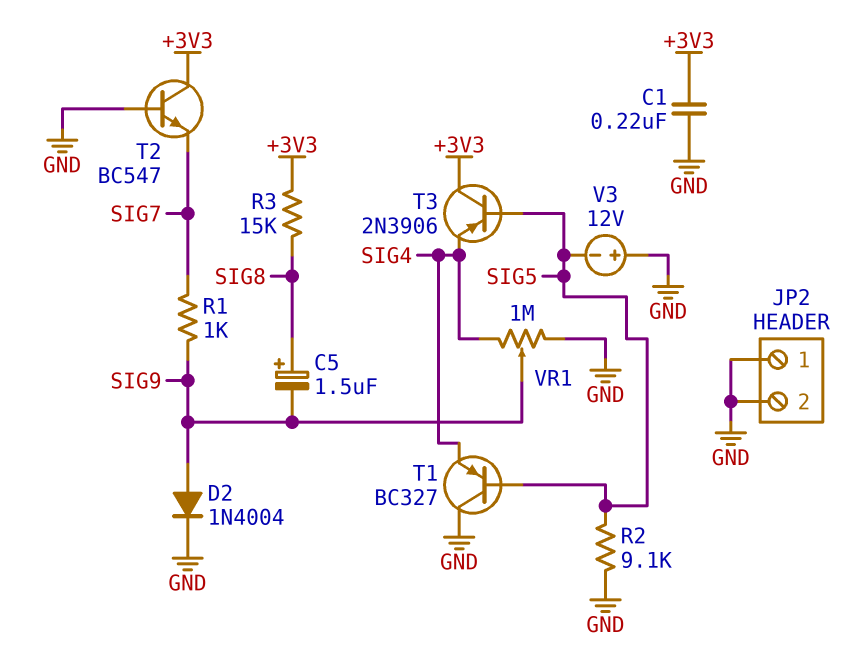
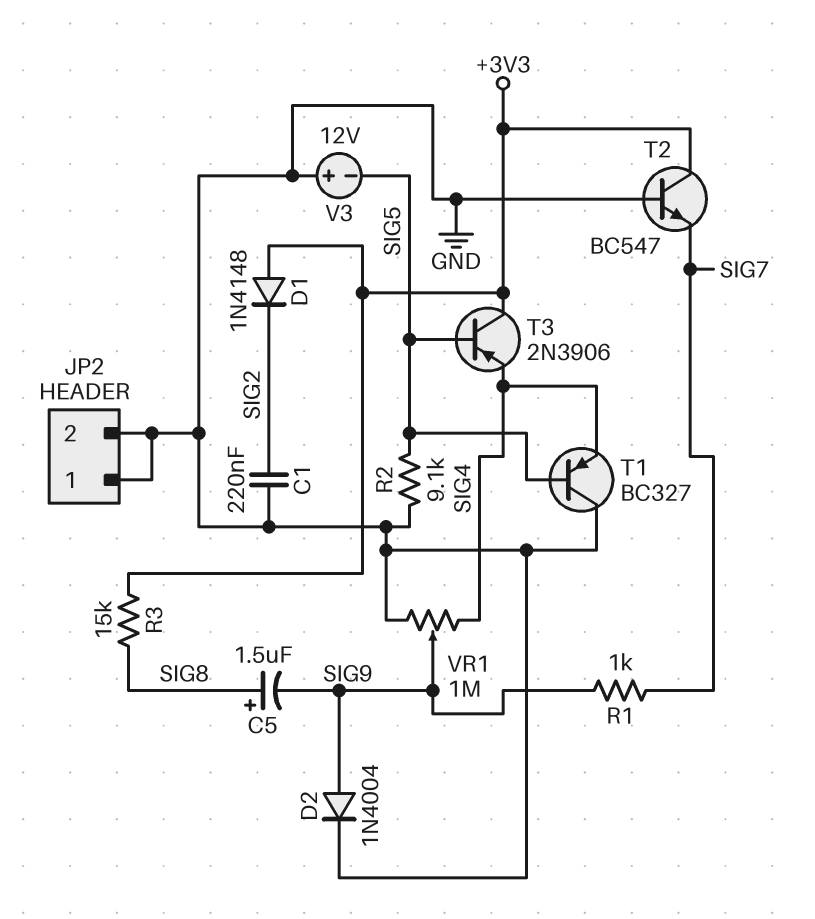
C1: 220nF (+3V3, GND) -> 220nF (GND, SIG2)
D1: none -> diode 1N4148 (A +3V3, K SIG2)

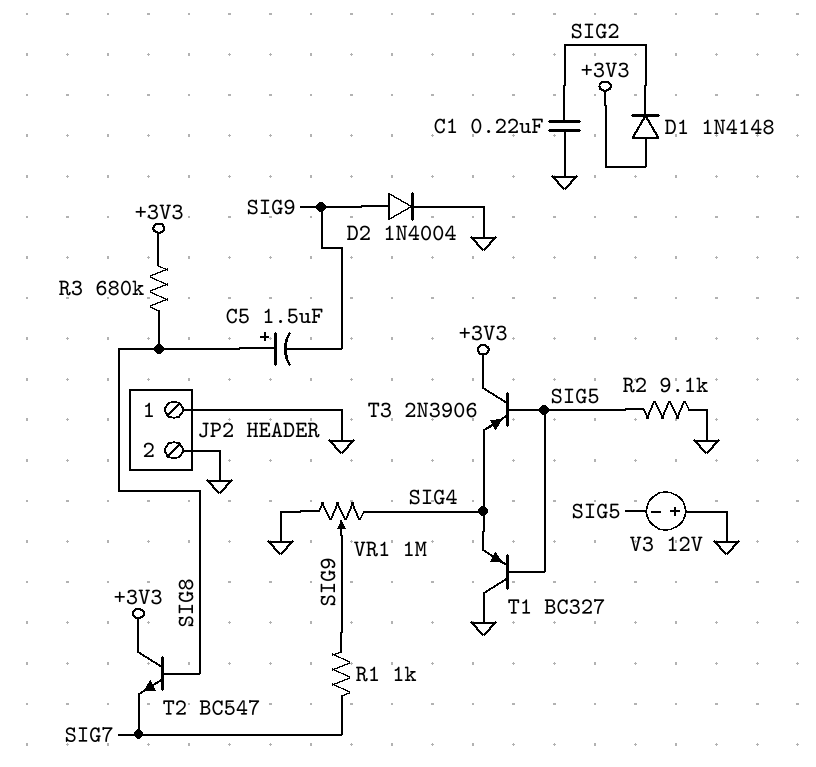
R3: 15k (+3V3, SIG8) -> 680k (+3V3, SIG8)
T2: NPN BC547 (B GND, C +3V3, E SIG7) -> NPN BC547 (B SIG8, C +3V3, E SIG7)

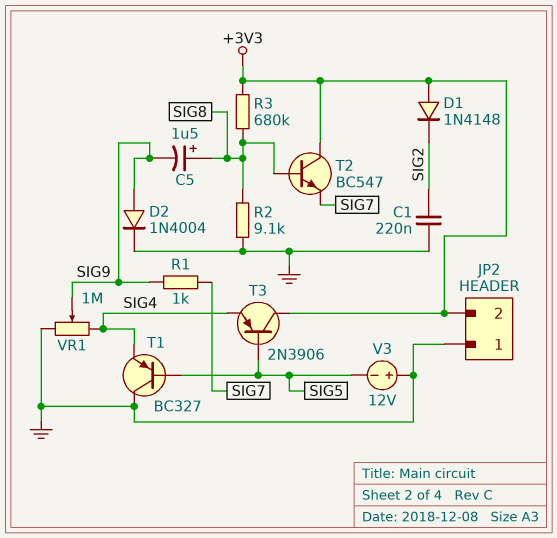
JP2 pin 2: GND -> +3V3
R2: 9.1k (GND, SIG5) -> 9.1k (GND, SIG8)

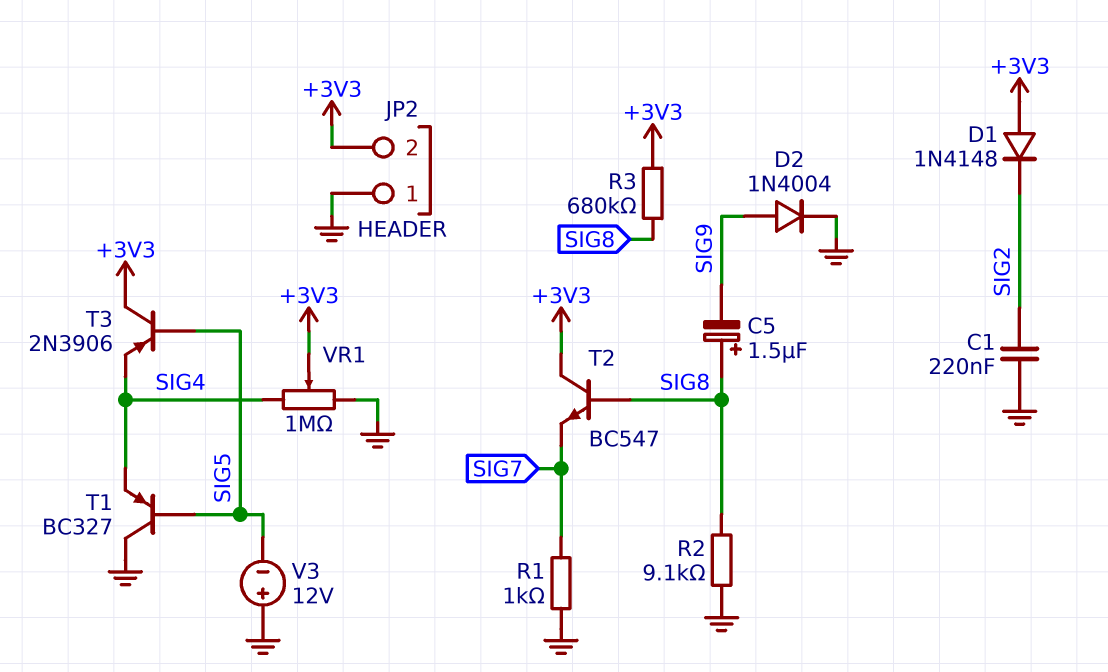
R1: 1k (SIG7, SIG9) -> 1k (GND, SIG7)
VR1: 1M (GND, SIG4, wiper SIG9) -> 1M (GND, SIG4, wiper +3V3)

